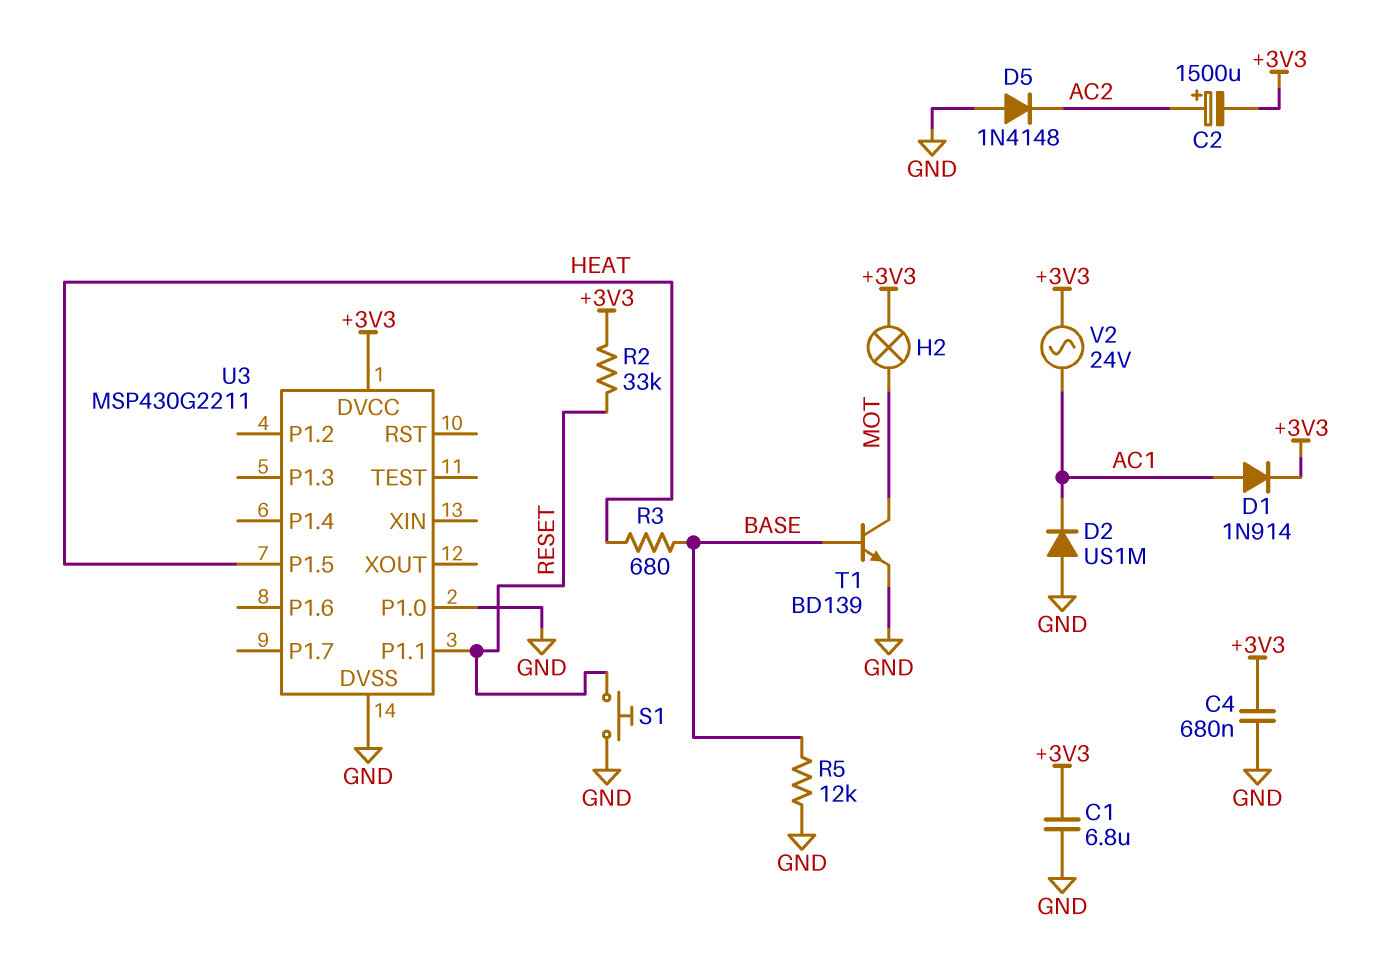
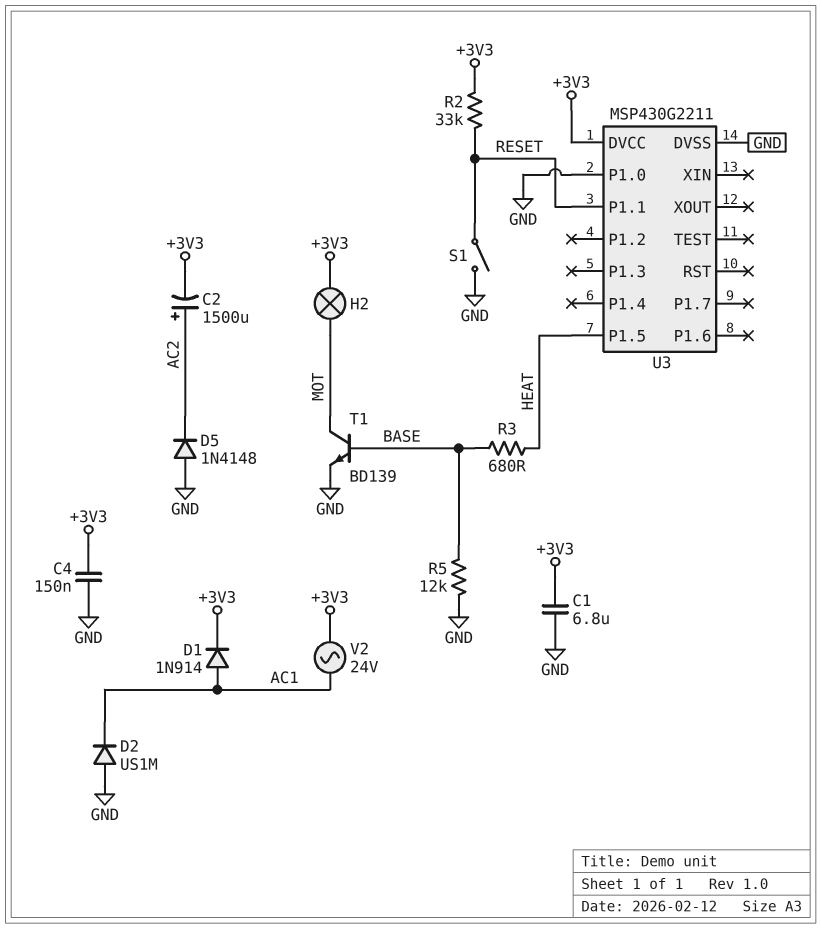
C4: 680nF (+3V3, GND) -> 150nF (+3V3, GND)
S1: button (GND, RESET) -> switch (GND, RESET)

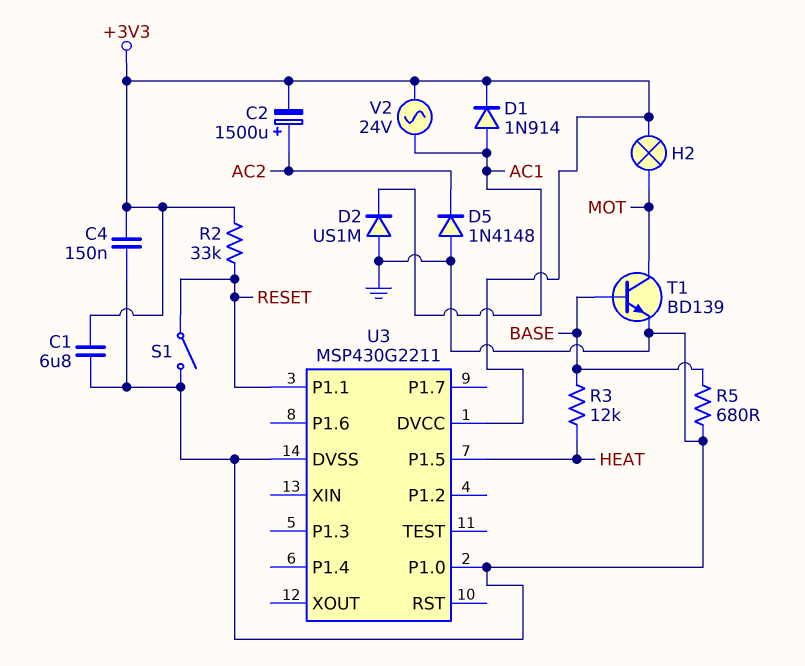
R3: 680 (BASE, HEAT) -> 12k (BASE, HEAT)
R5: 12k (BASE, GND) -> 680 (BASE, GND)

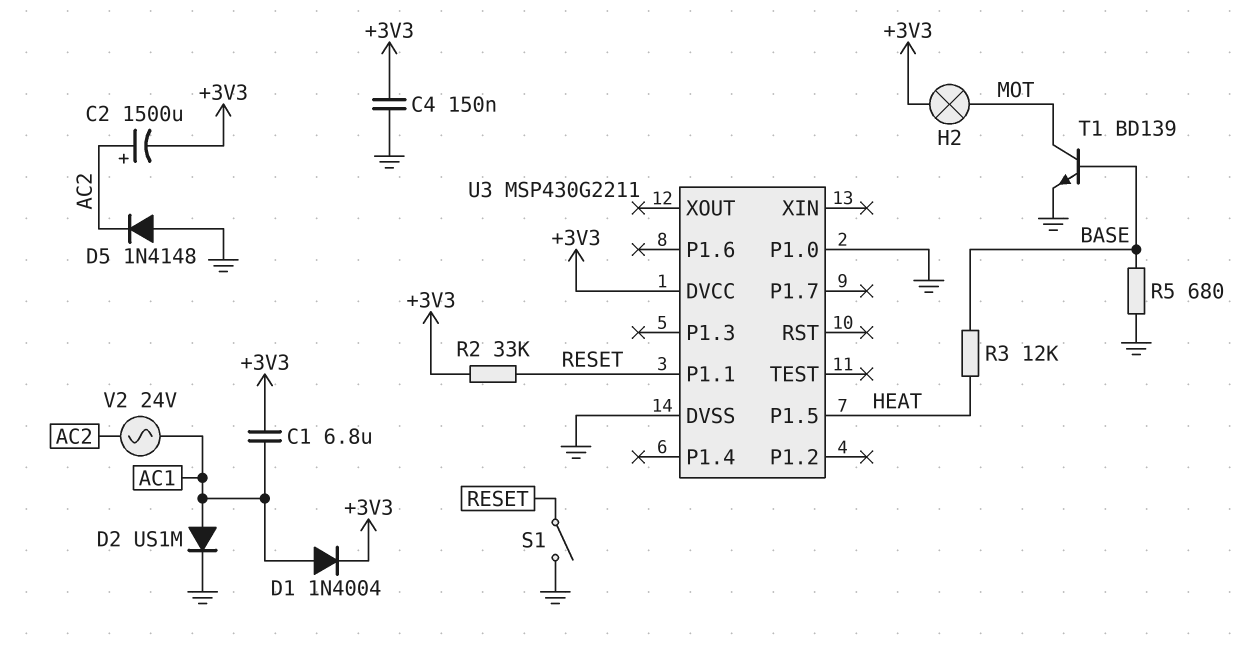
C1: 6.8uF (+3V3, GND) -> 6.8uF (+3V3, AC1)
D1: diode 1N914 (A AC1, K +3V3) -> diode 1N4004 (A AC1, K +3V3)
D2: diode US1M (A GND, K AC1) -> diode US1M (A AC1, K GND)
V2: AC 24V (+3V3, AC1) -> AC 24V (AC1, AC2)

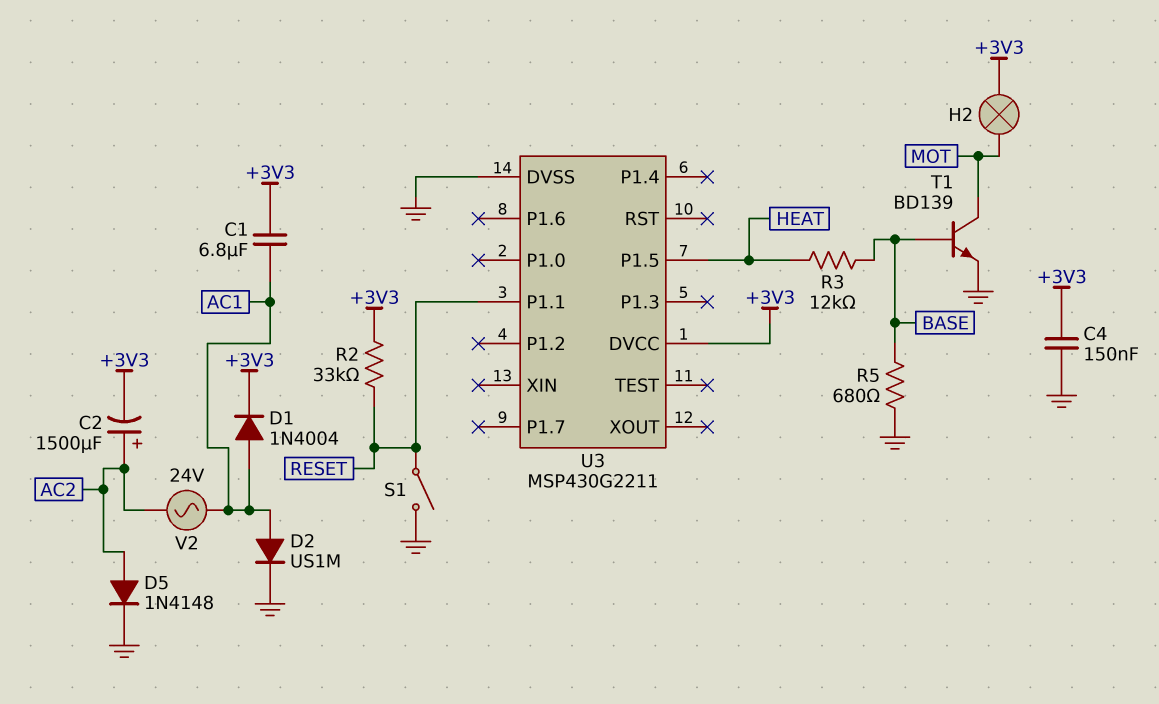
D5: diode 1N4148 (A GND, K AC2) -> diode 1N4148 (A AC2, K GND)
U3 pin P1.0: GND -> none

